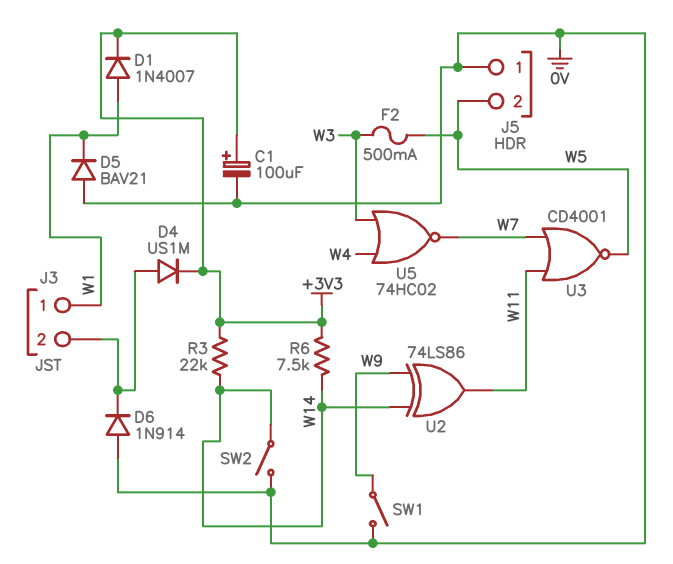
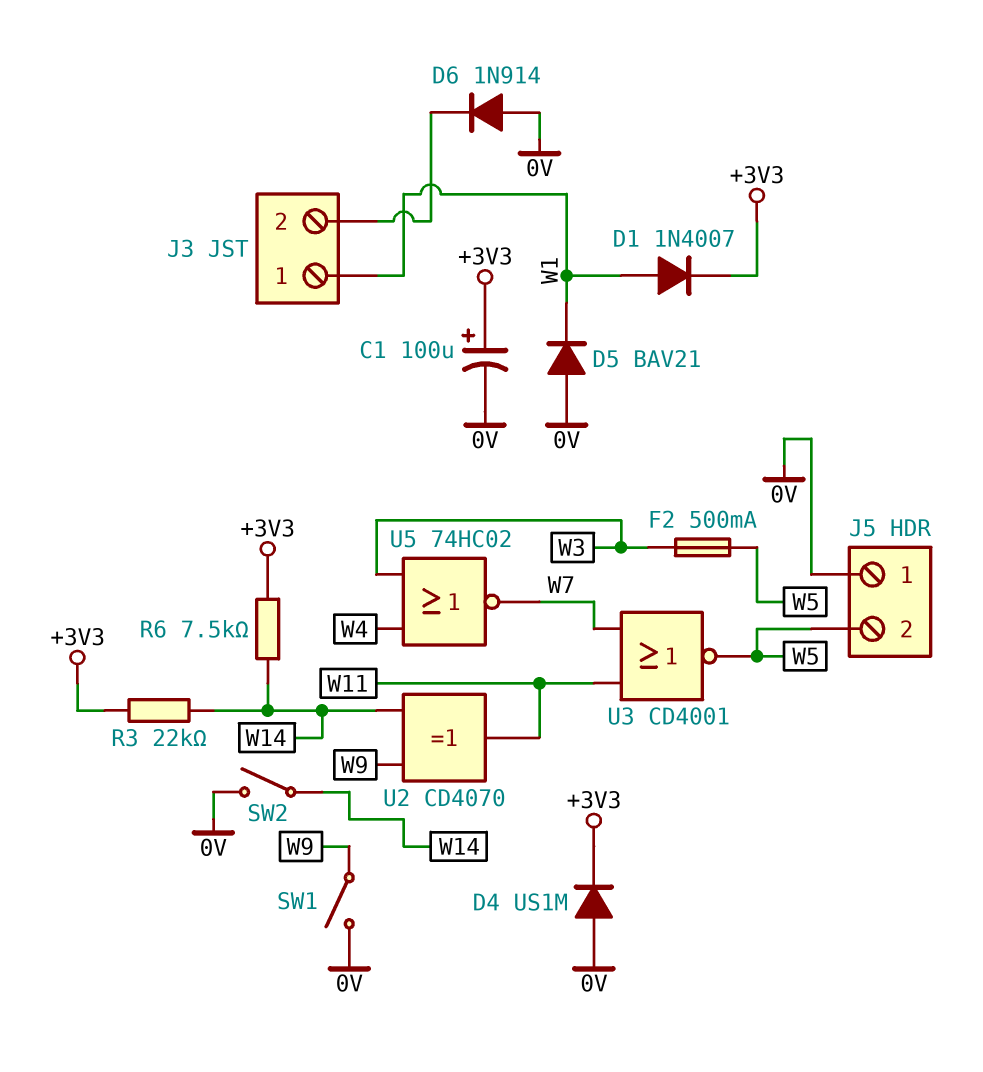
D4: diode US1M (A J3/2, K +3V3) -> diode US1M (A 0V, K +3V3)
U2: XOR 74LS86 (in W9, in W14, out W11) -> XOR CD4070 (in W9, in W14, out W11)

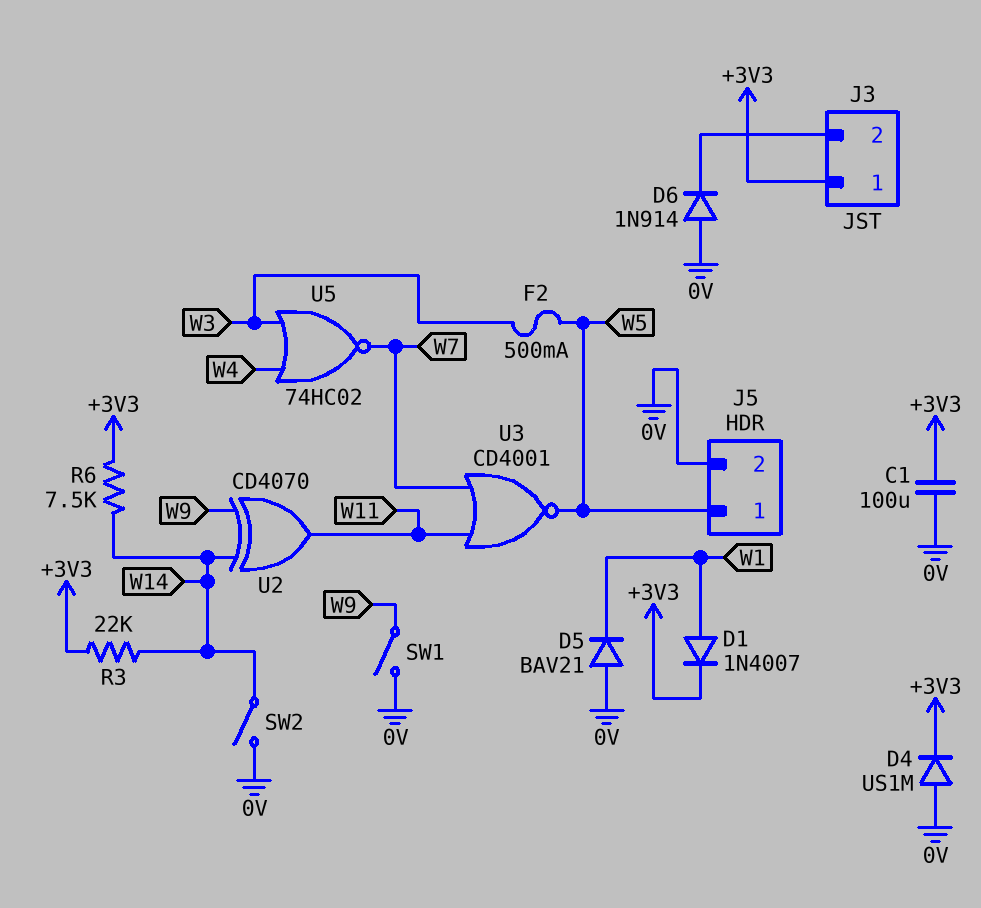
C1: 100uF (plus +3V3, minus 0V) -> 100uF (+3V3, 0V)
J3 pin 1: W1 -> +3V3
J5 pin 1: 0V -> W5
J5 pin 2: W5 -> 0V

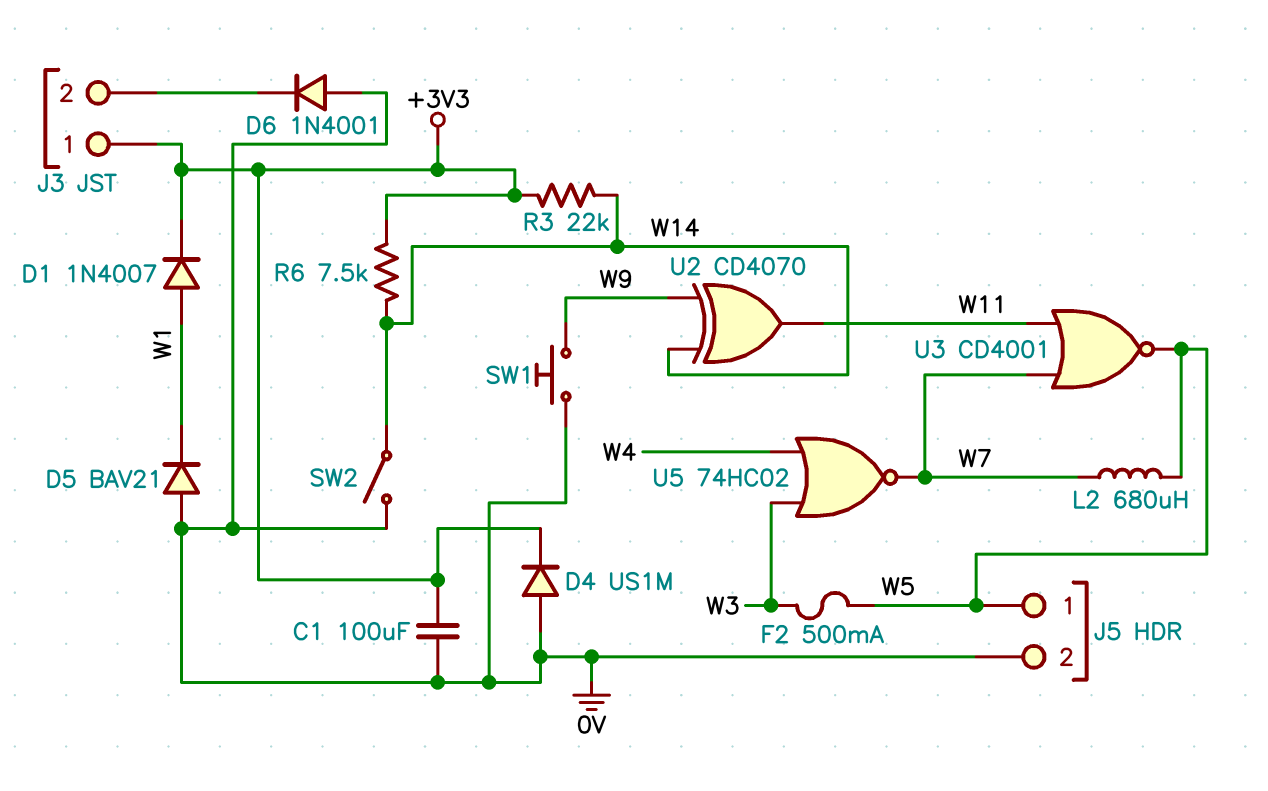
D6: diode 1N914 (A 0V, K J3/2) -> diode 1N4001 (A 0V, K J3/2)
L2: none -> 680uH (W5, W7)
SW1: switch (0V, W9) -> button (0V, W9)

